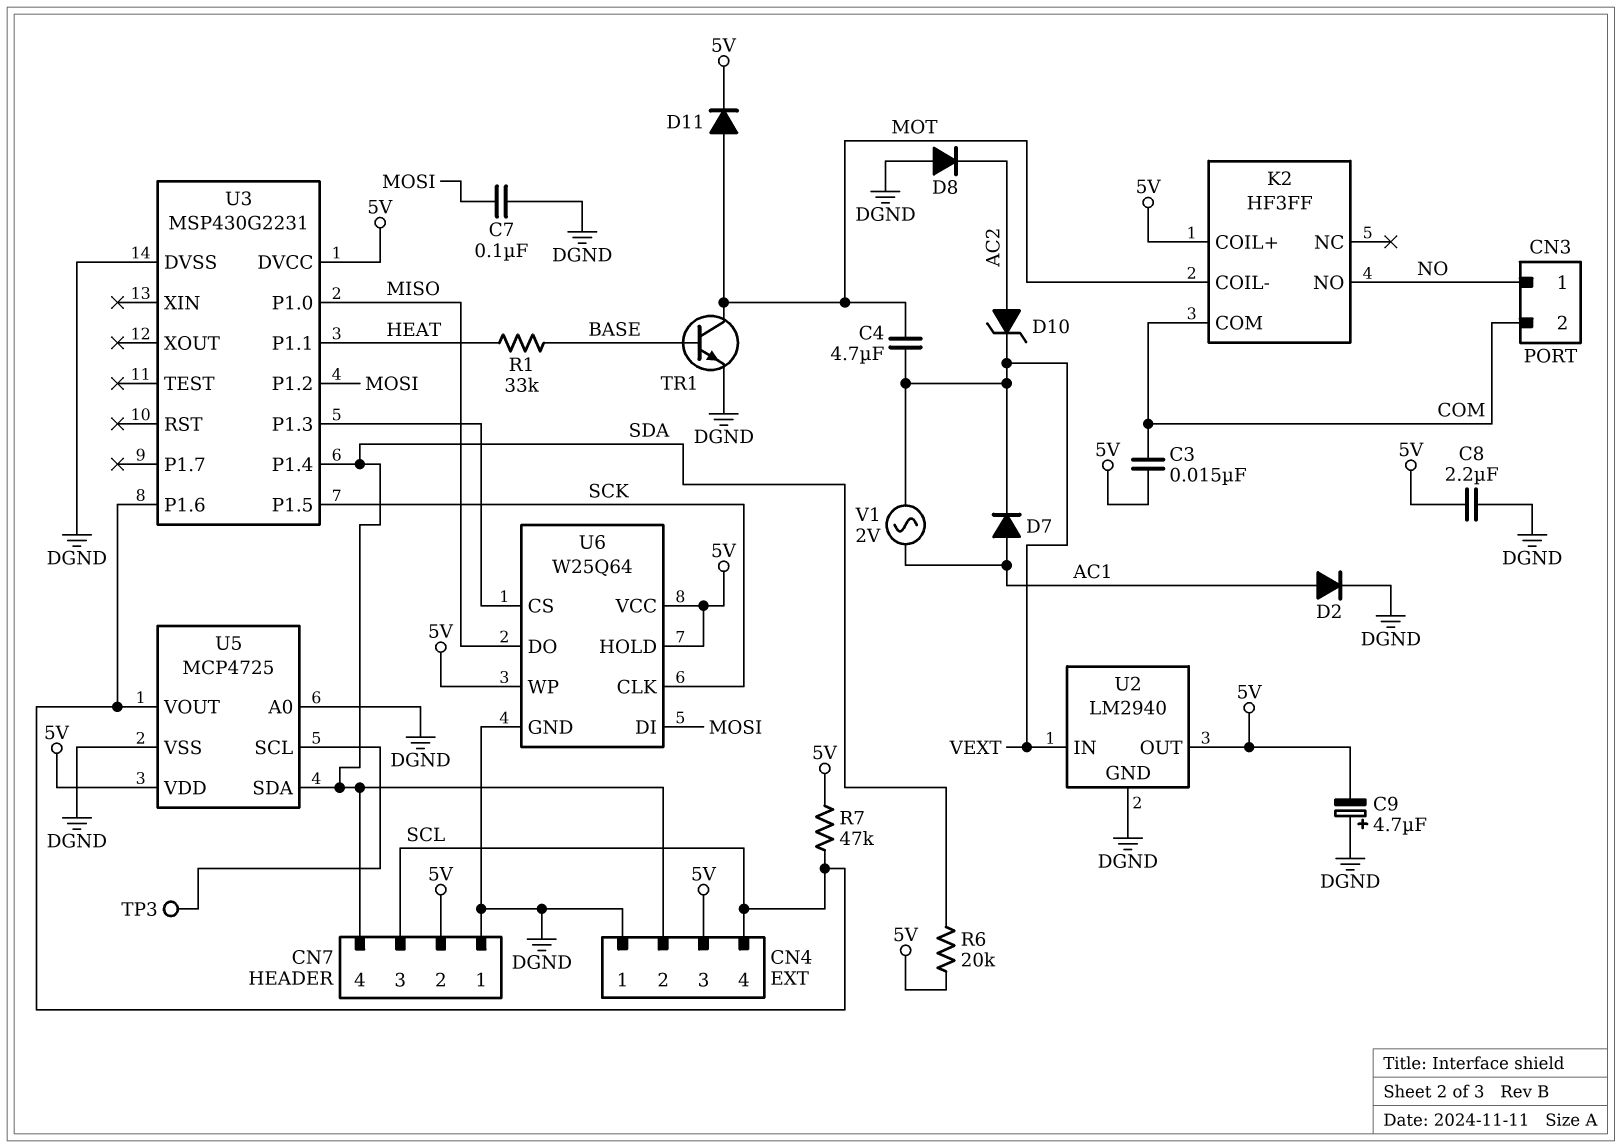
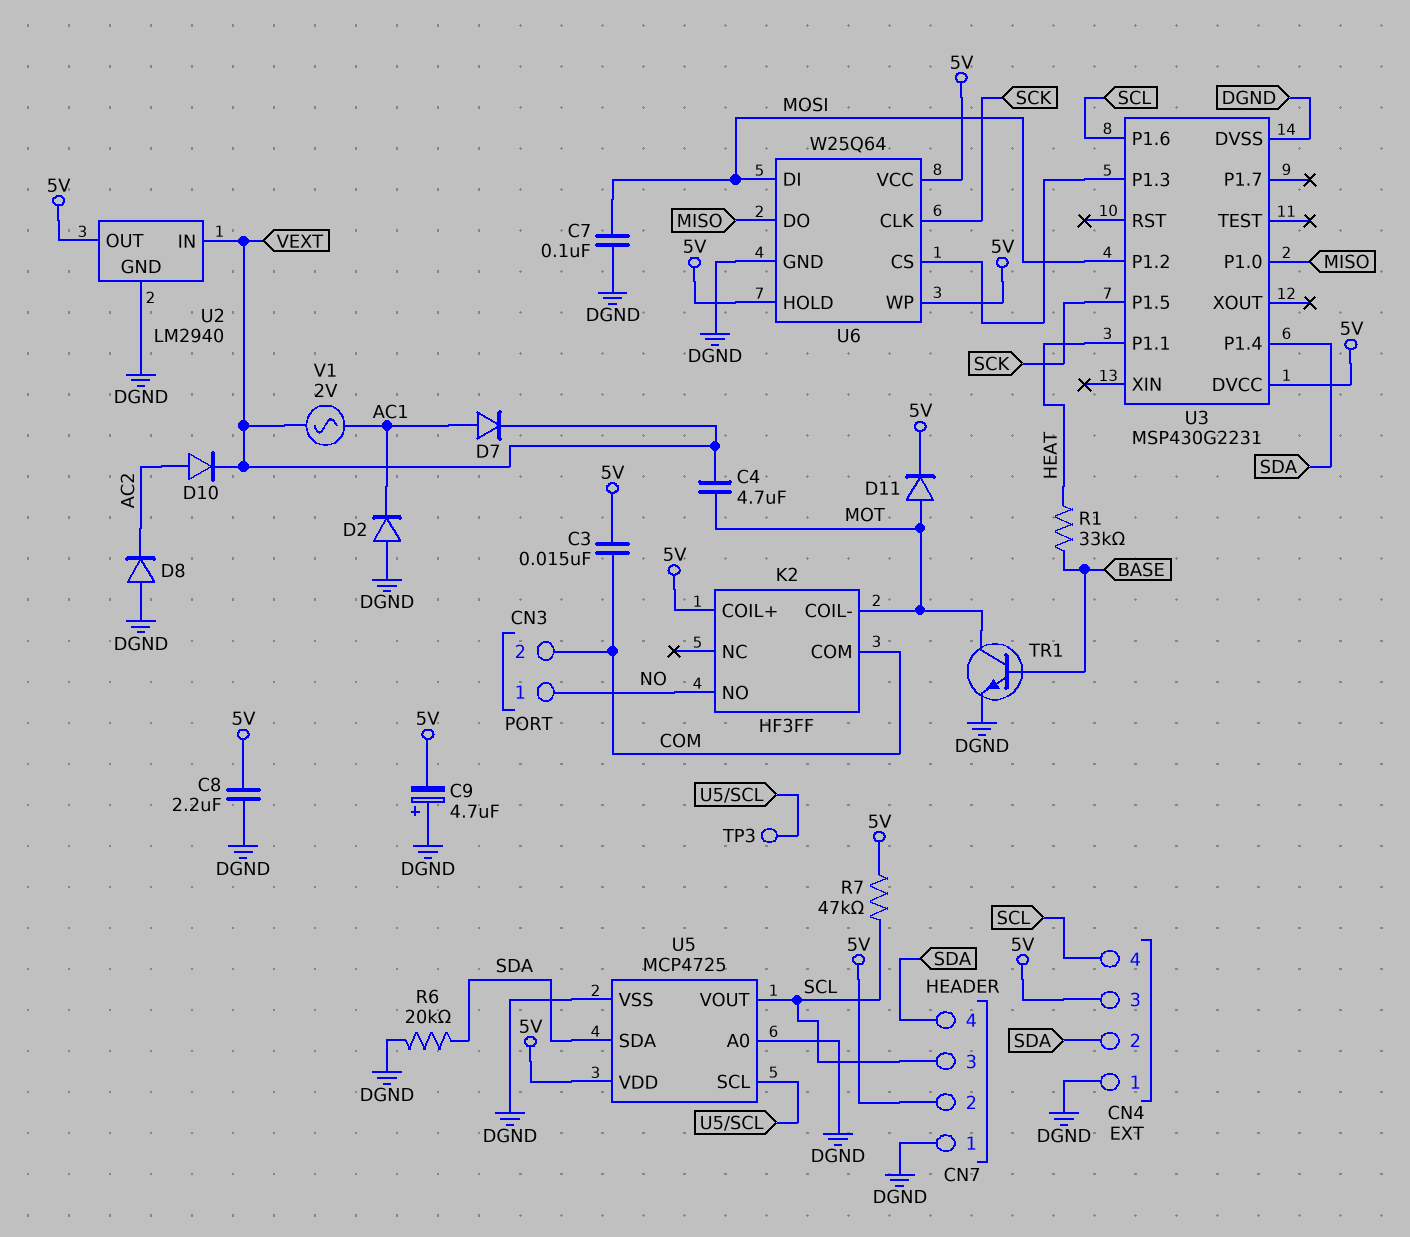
D2: diode (A AC1, K DGND) -> diode (A DGND, K AC1)
D10: zener (A AC2, K VEXT) -> diode (A AC2, K VEXT)
R6: 20k (5V, SDA) -> 20k (DGND, SDA)

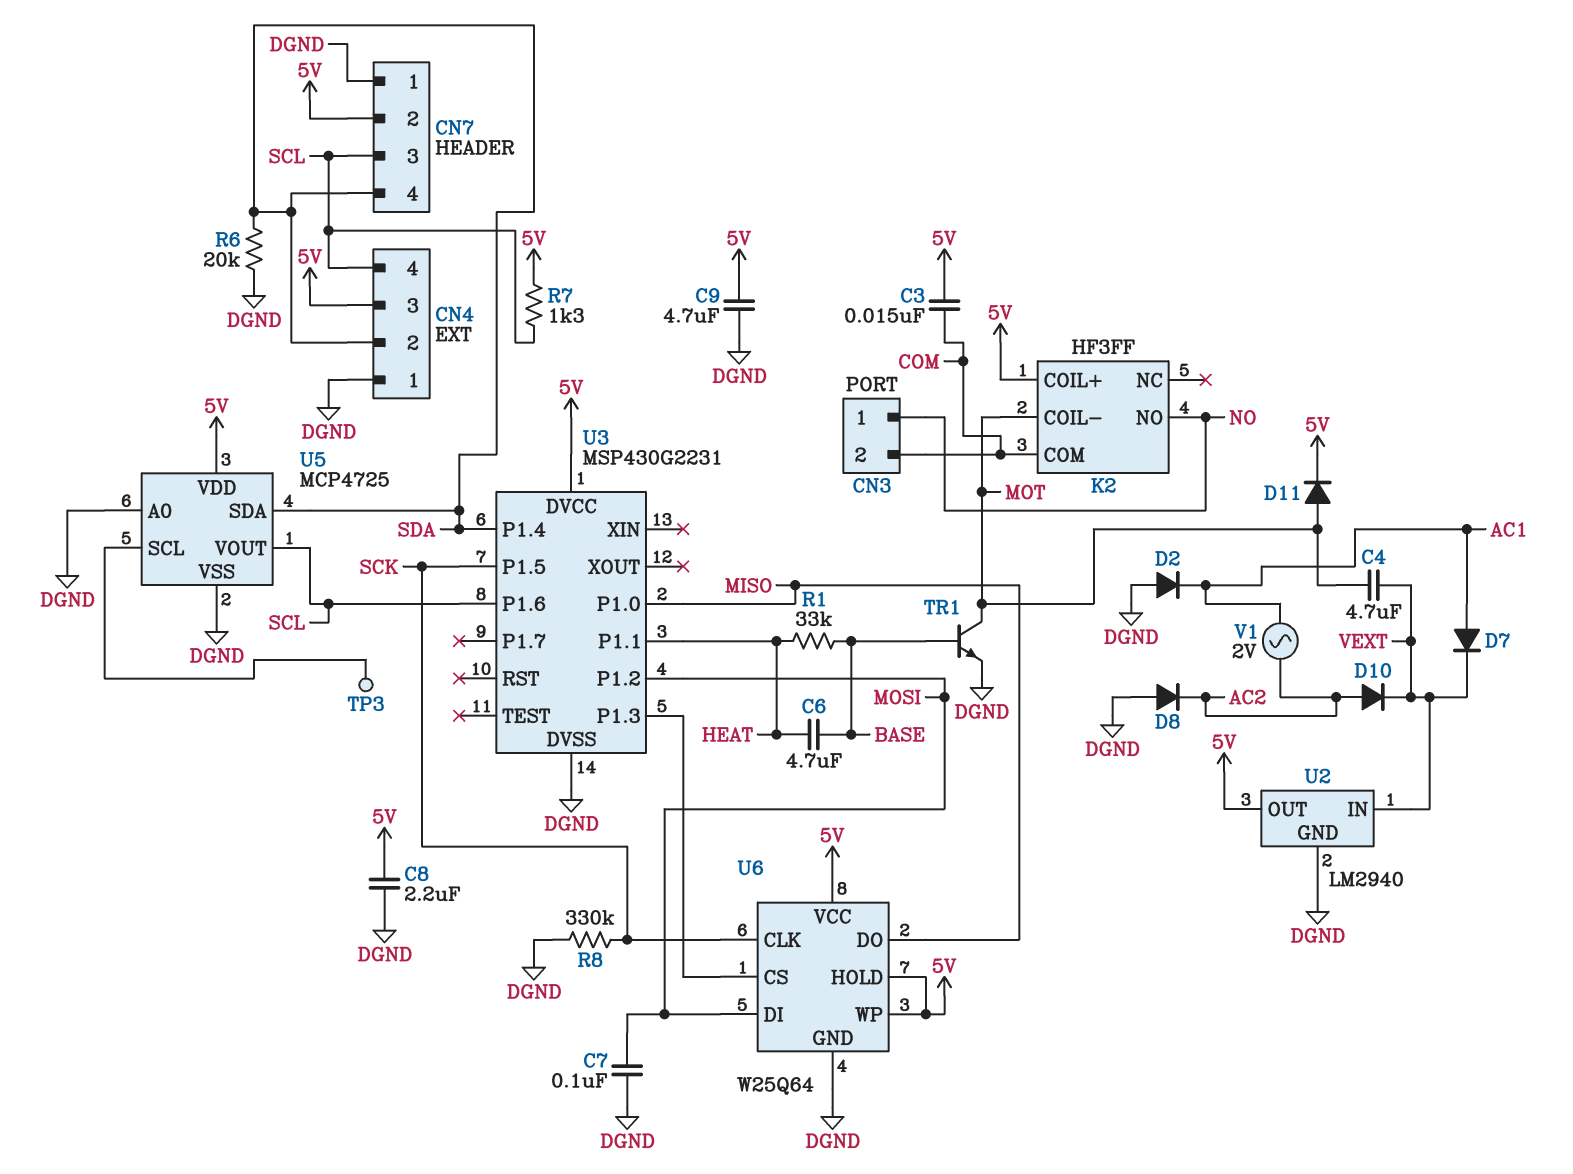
C6: none -> 4.7uF (BASE, HEAT)
C9: 4.7uF (plus DGND, minus 5V) -> 4.7uF (5V, DGND)
R7: 47k (5V, SCL) -> 1.3k (5V, SCL)
R8: none -> 330k (DGND, SCK)
V1: AC 2V (AC1, VEXT) -> AC 2V (AC1, AC2)

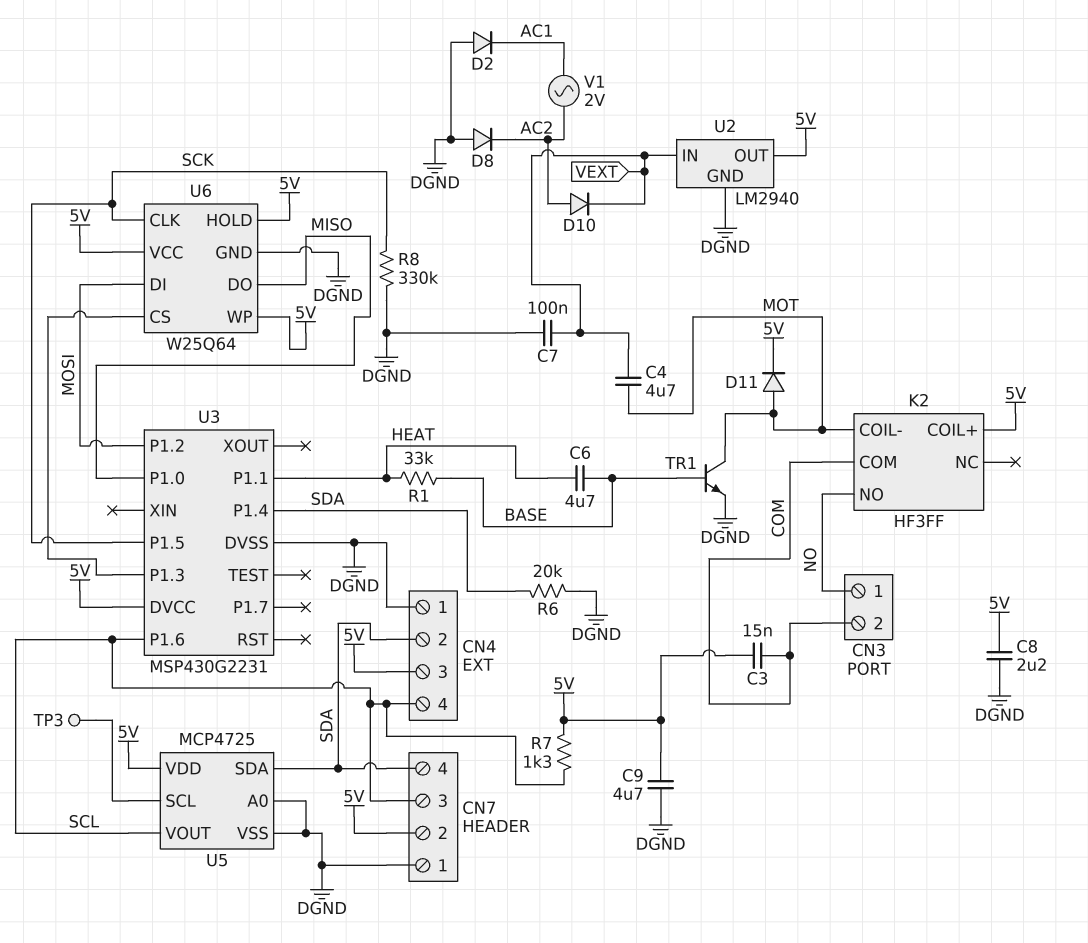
C7: 100nF (DGND, MOSI) -> 100nF (DGND, VEXT)
D7: diode (A AC1, K VEXT) -> none

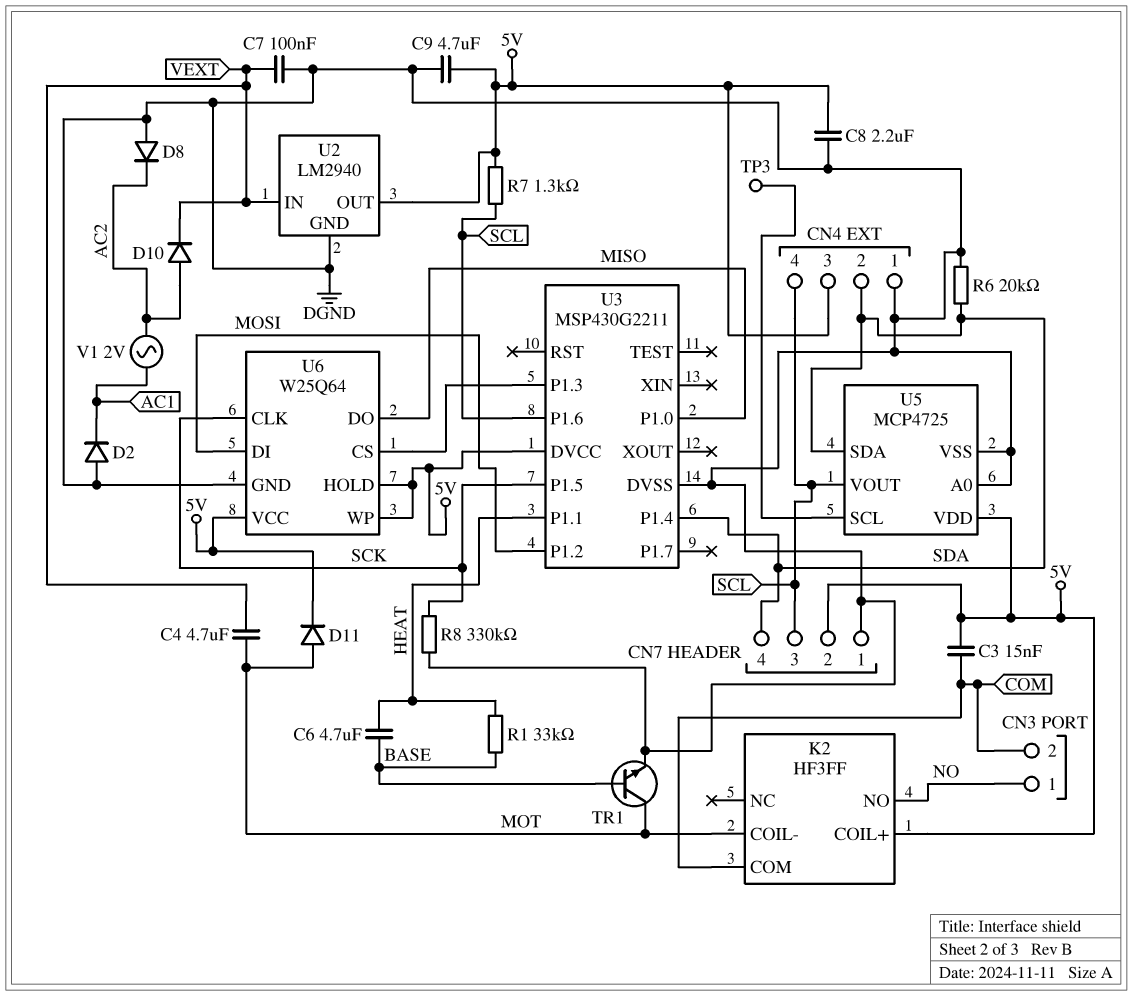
U3: MSP430G2231 -> MSP430G2211

